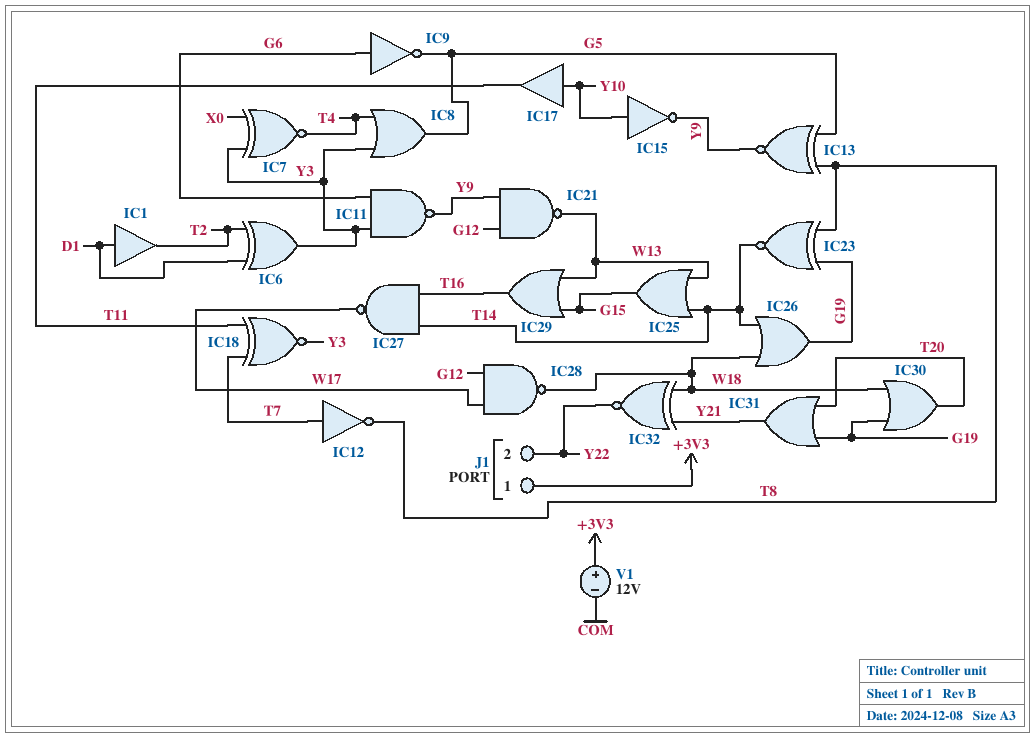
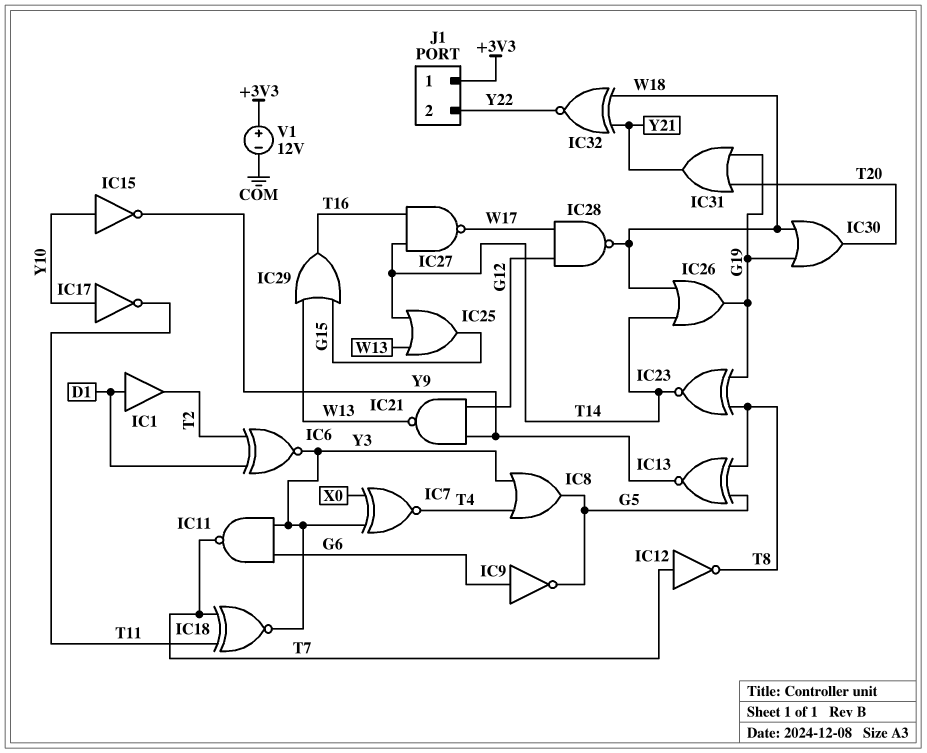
IC6: XOR (in D1, in T2, out Y3) -> XNOR (in D1, in T2, out Y3)
IC11: NAND (in G6, in Y3, out Y9) -> NAND (in G6, in Y3, out T7)
IC17: buffer (in Y10, out T11) -> NOT (in Y10, out T11)

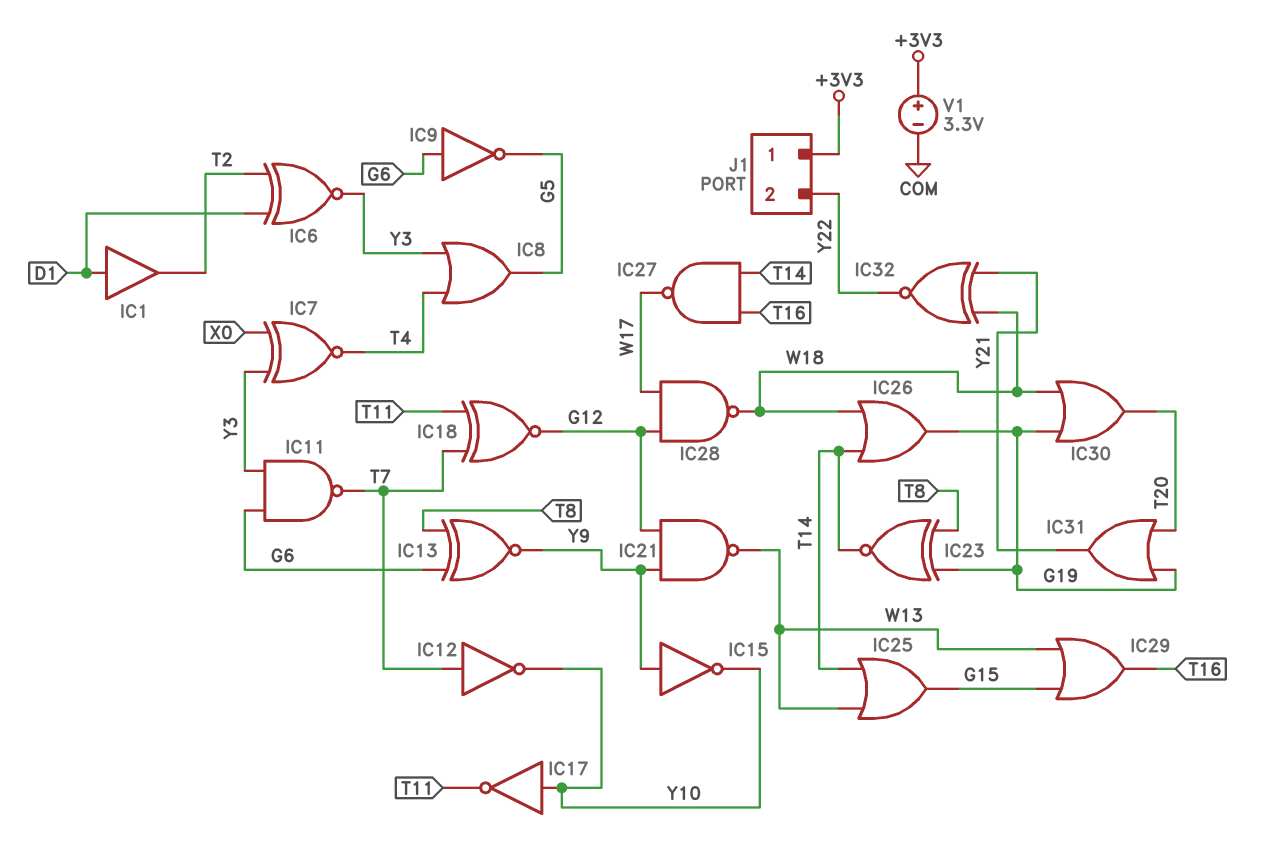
IC12: NOT (in T7, out T8) -> NOT (in T7, out Y10)
IC13: XNOR (in G5, in T8, out Y9) -> XNOR (in G6, in T8, out Y9)
IC15: NOT (in Y10, out Y9) -> NOT (in Y9, out Y10)
IC18: XNOR (in T7, in T11, out Y3) -> XNOR (in T7, in T11, out G12)
V1: 12V (plus +3V3, minus COM) -> 3.3V (plus +3V3, minus COM)

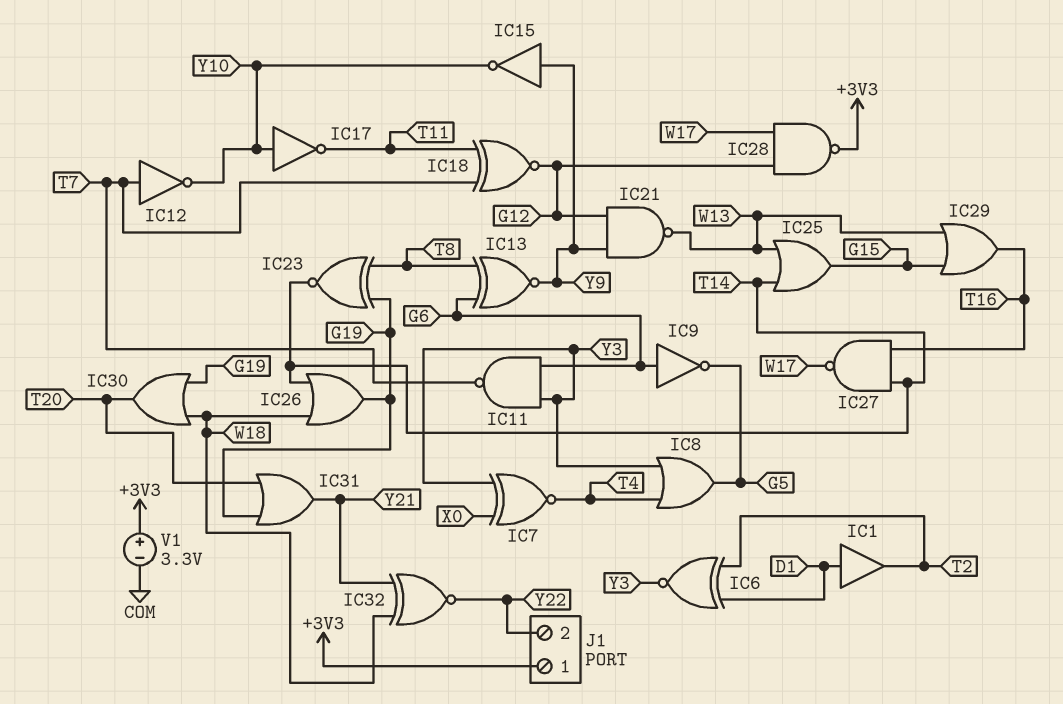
IC28: NAND (in G12, in W17, out W18) -> NAND (in G12, in W17, out +3V3)

